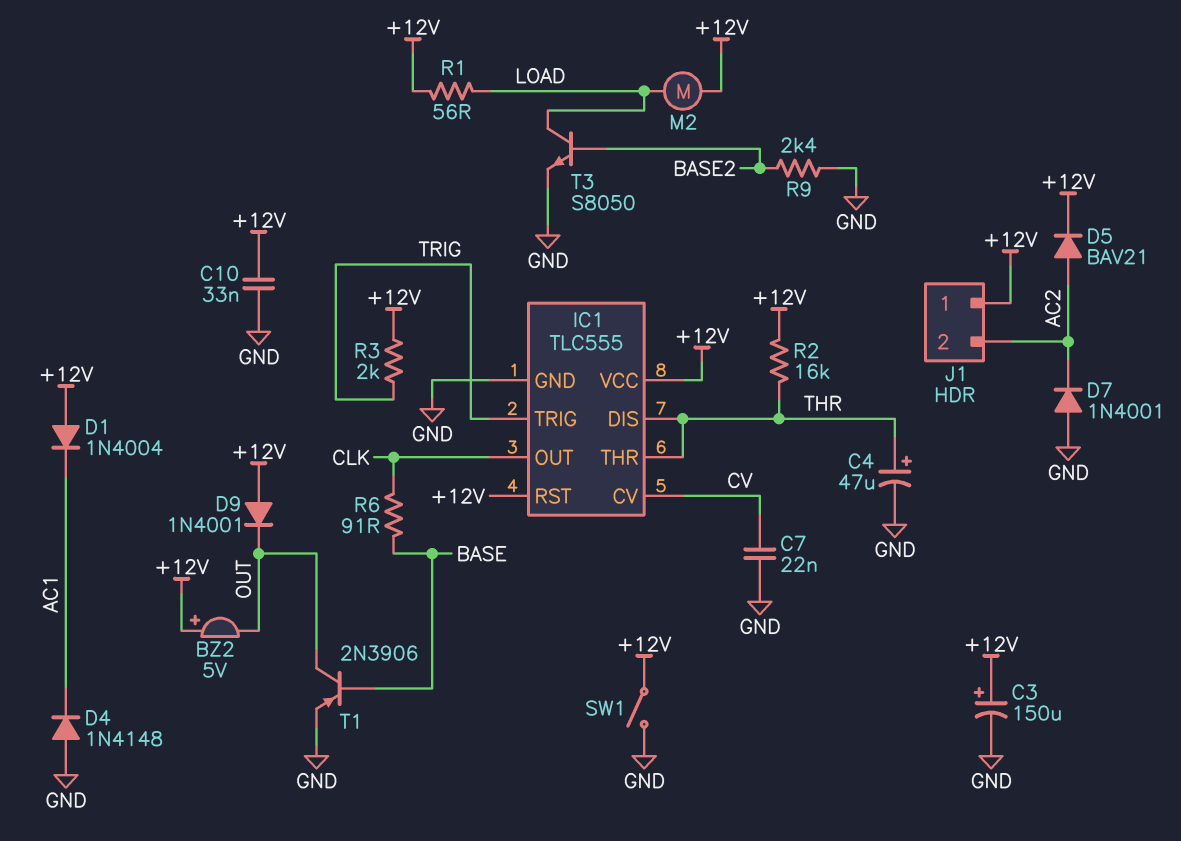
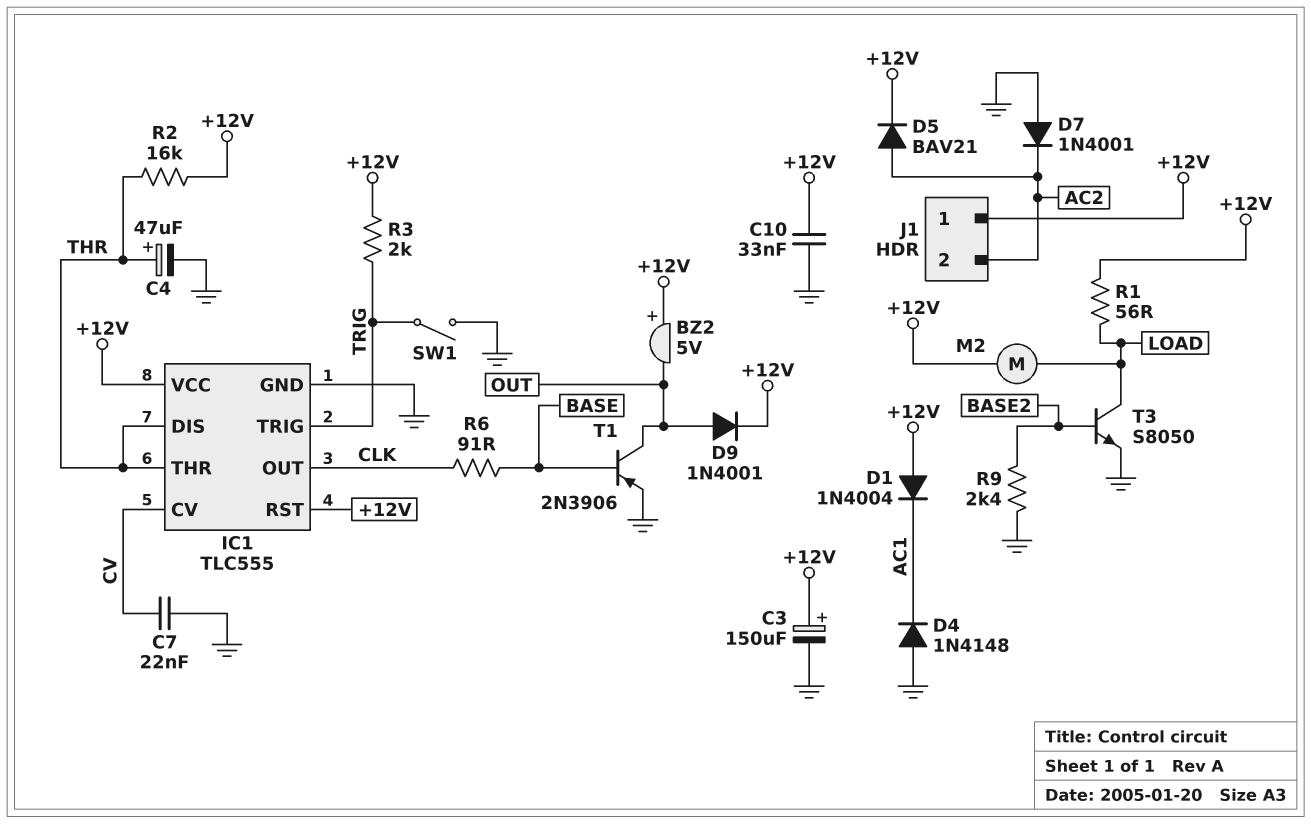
D9: diode 1N4001 (A +12V, K OUT) -> diode 1N4001 (A OUT, K +12V)
SW1: switch (+12V, GND) -> switch (GND, TRIG)

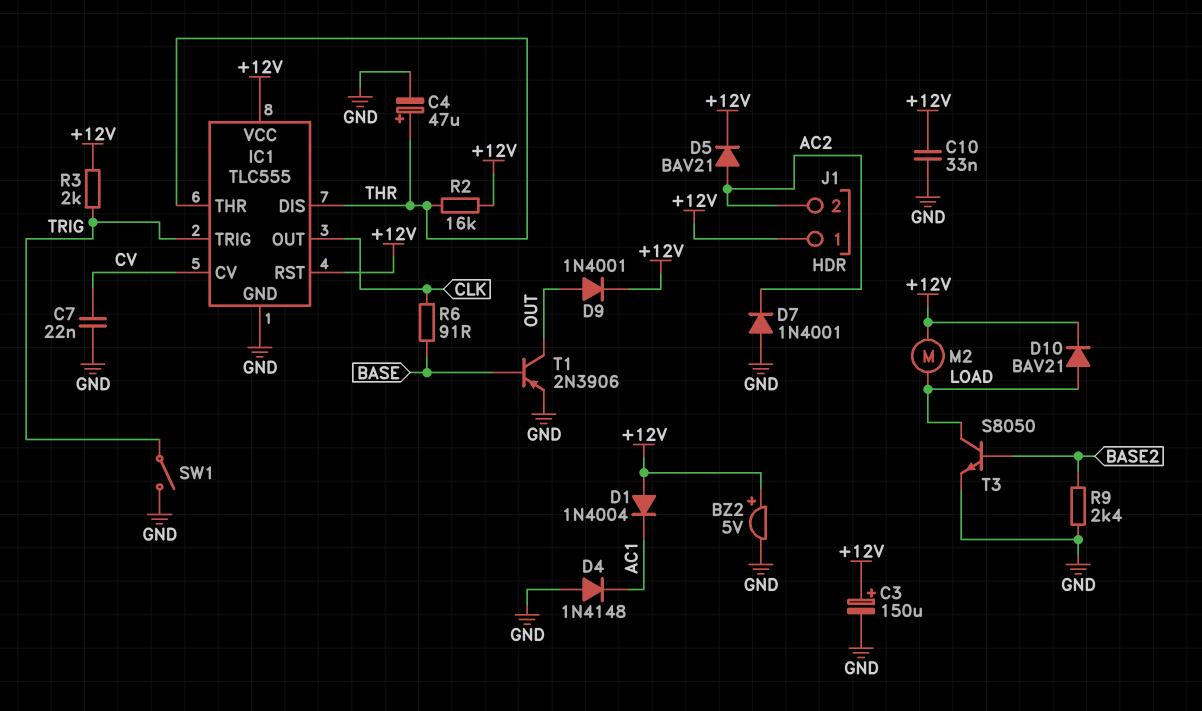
BZ2: buzzer 5V (plus +12V, minus OUT) -> buzzer 5V (plus +12V, minus GND)
D10: none -> diode BAV21 (A LOAD, K +12V)
R1: 56 (+12V, LOAD) -> none

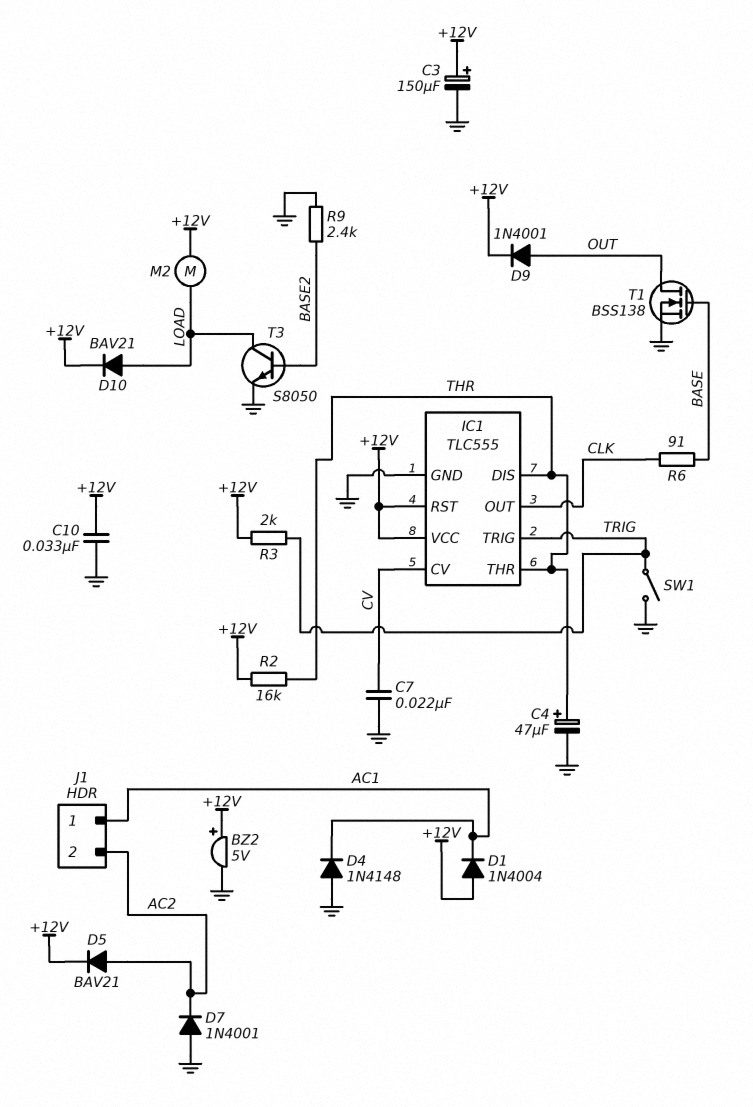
J1 pin 1: +12V -> AC1
T1: PNP 2N3906 (B BASE, C OUT, E GND) -> NMOS BSS138 (G BASE, D OUT, S GND)

